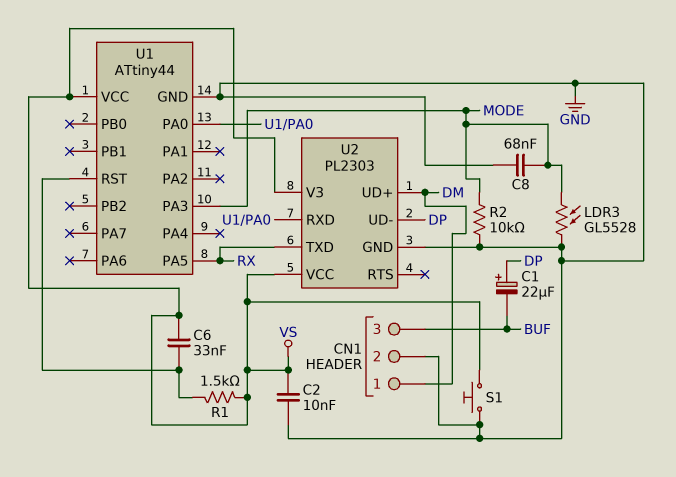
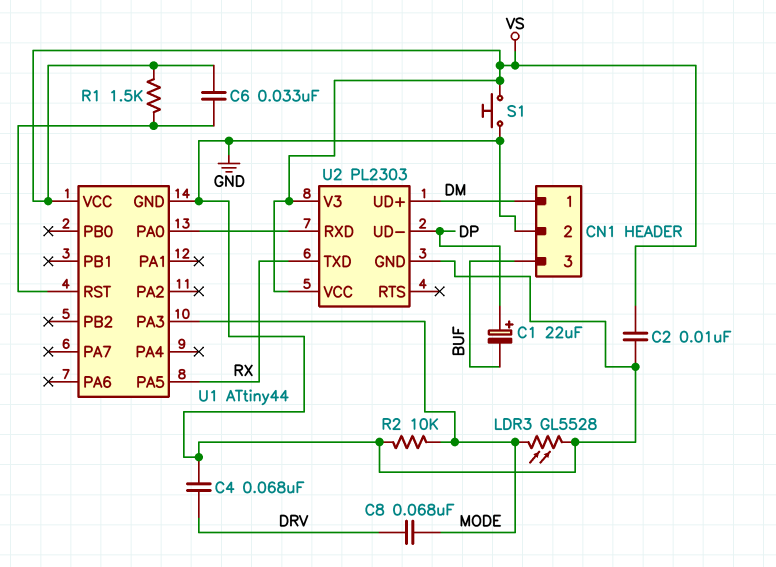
C4: none -> 68nF (DRV, GND)
C8: 68nF (GND, MODE) -> 68nF (DRV, MODE)

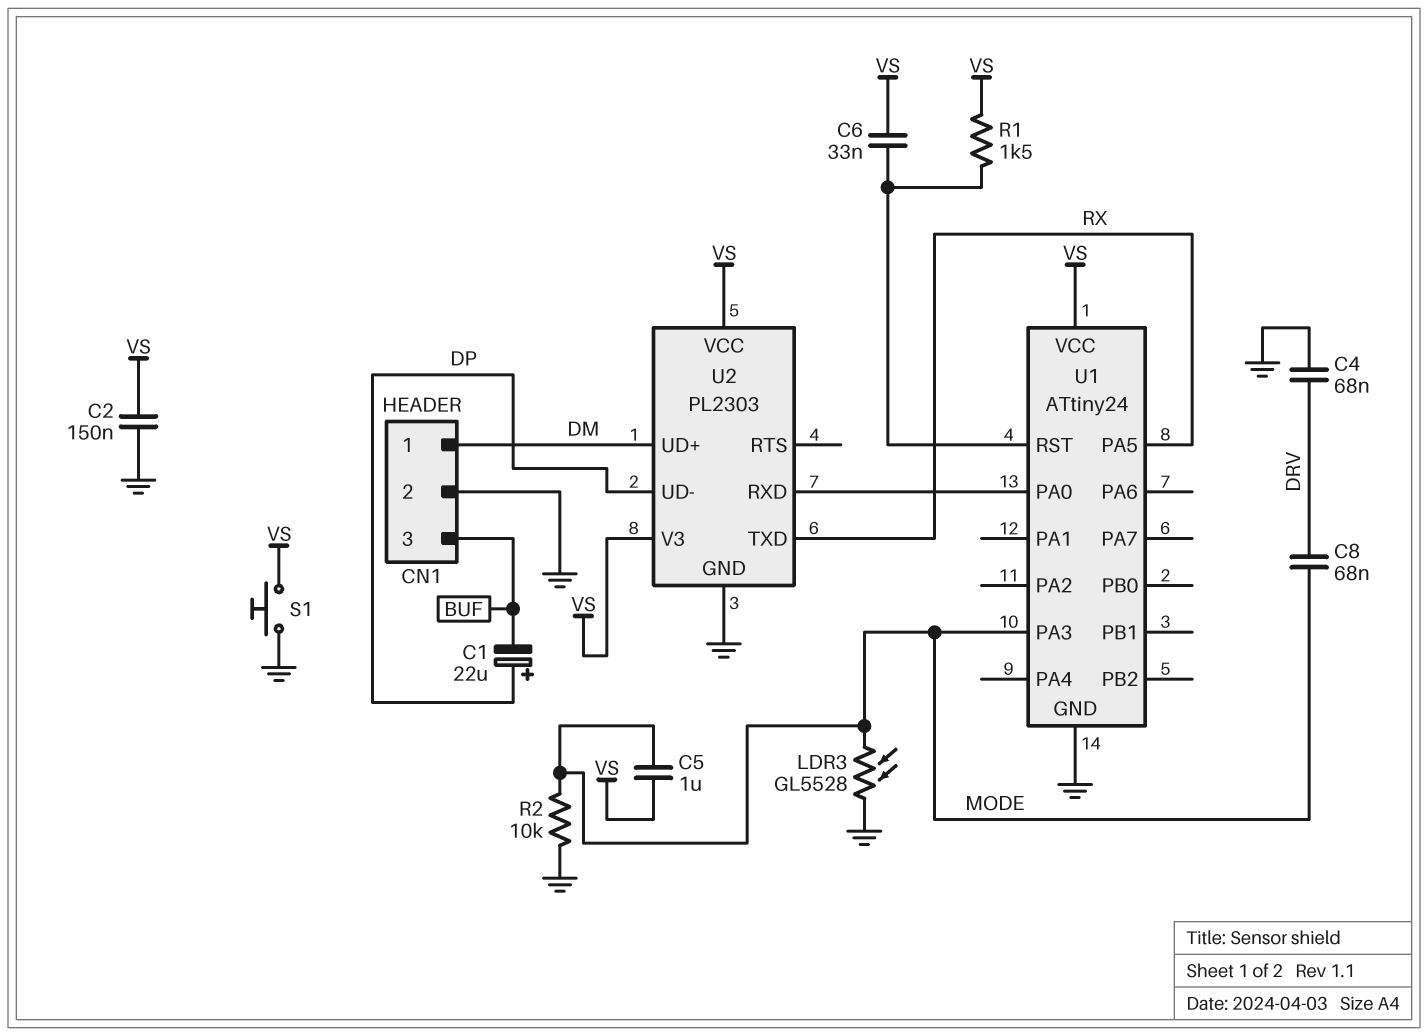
C2: 10nF (GND, VS) -> 150nF (GND, VS)
C5: none -> 1uF (MODE, VS)
U1: ATtiny44 -> ATtiny24

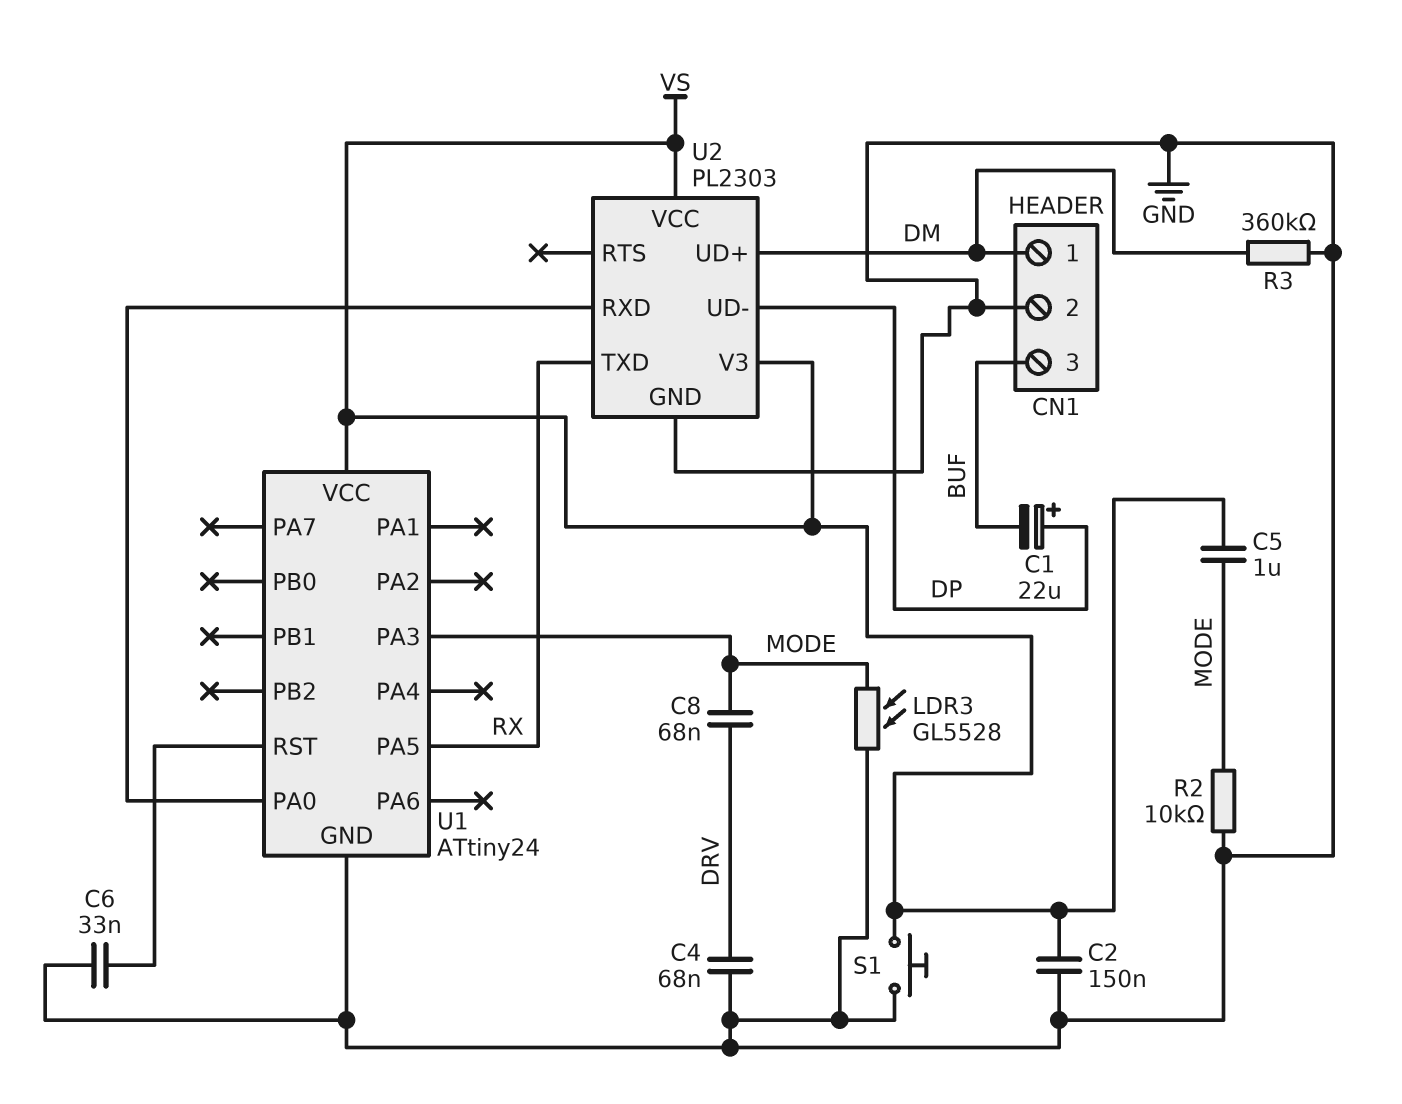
C6: 33nF (U1/RST, VS) -> 33nF (GND, U1/RST)
R1: 1.5k (U1/RST, VS) -> none
R3: none -> 360k (DM, GND)

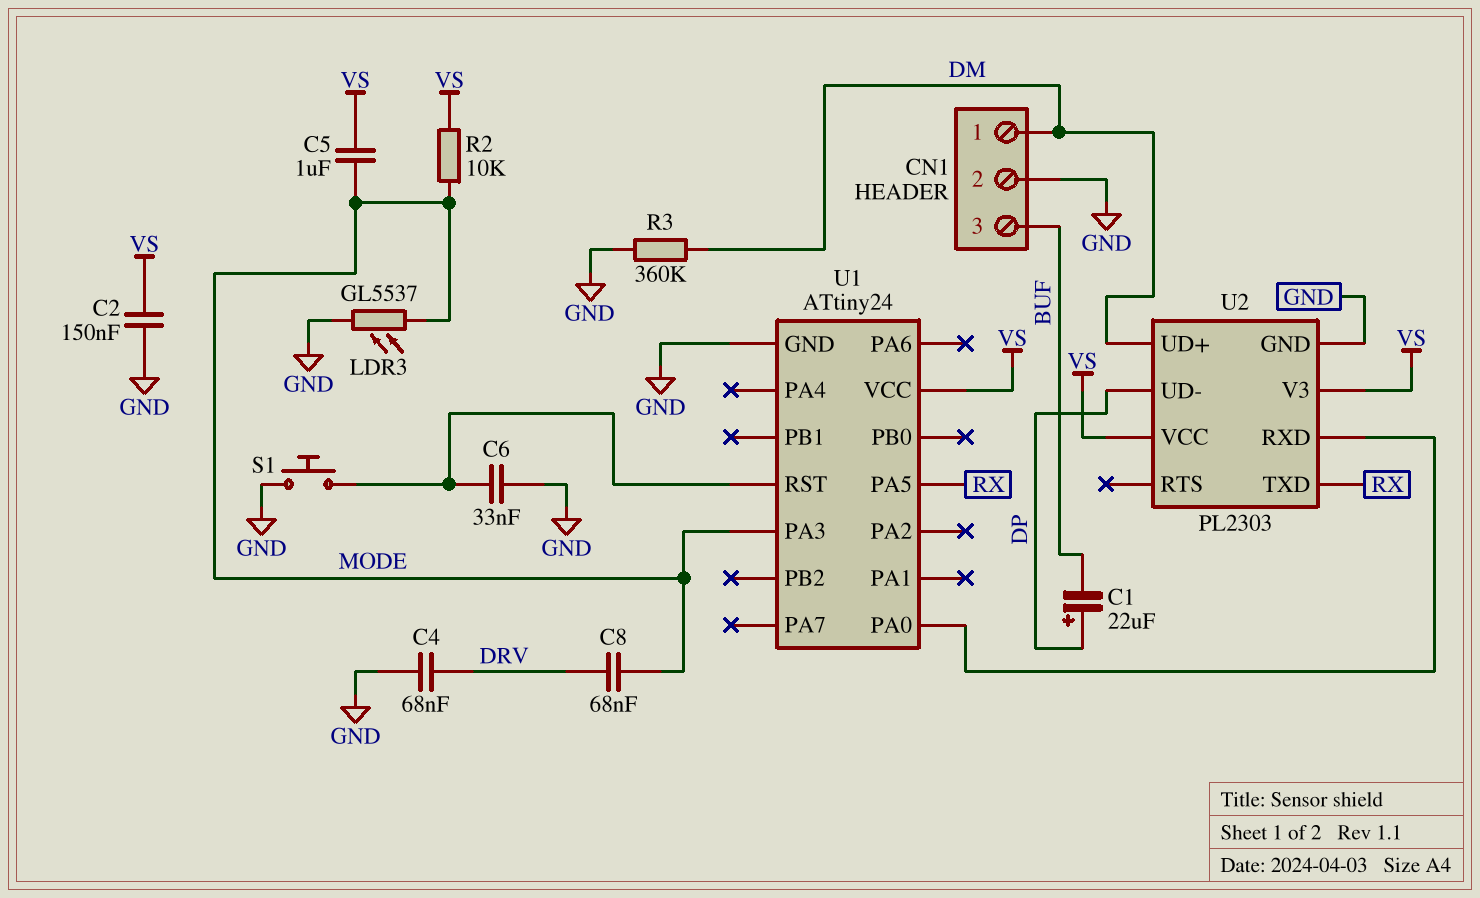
LDR3: GL5528 (GND, MODE) -> GL5537 (GND, MODE)
R2: 10k (GND, MODE) -> 10k (MODE, VS)
S1: button (GND, VS) -> button (GND, U1/RST)

